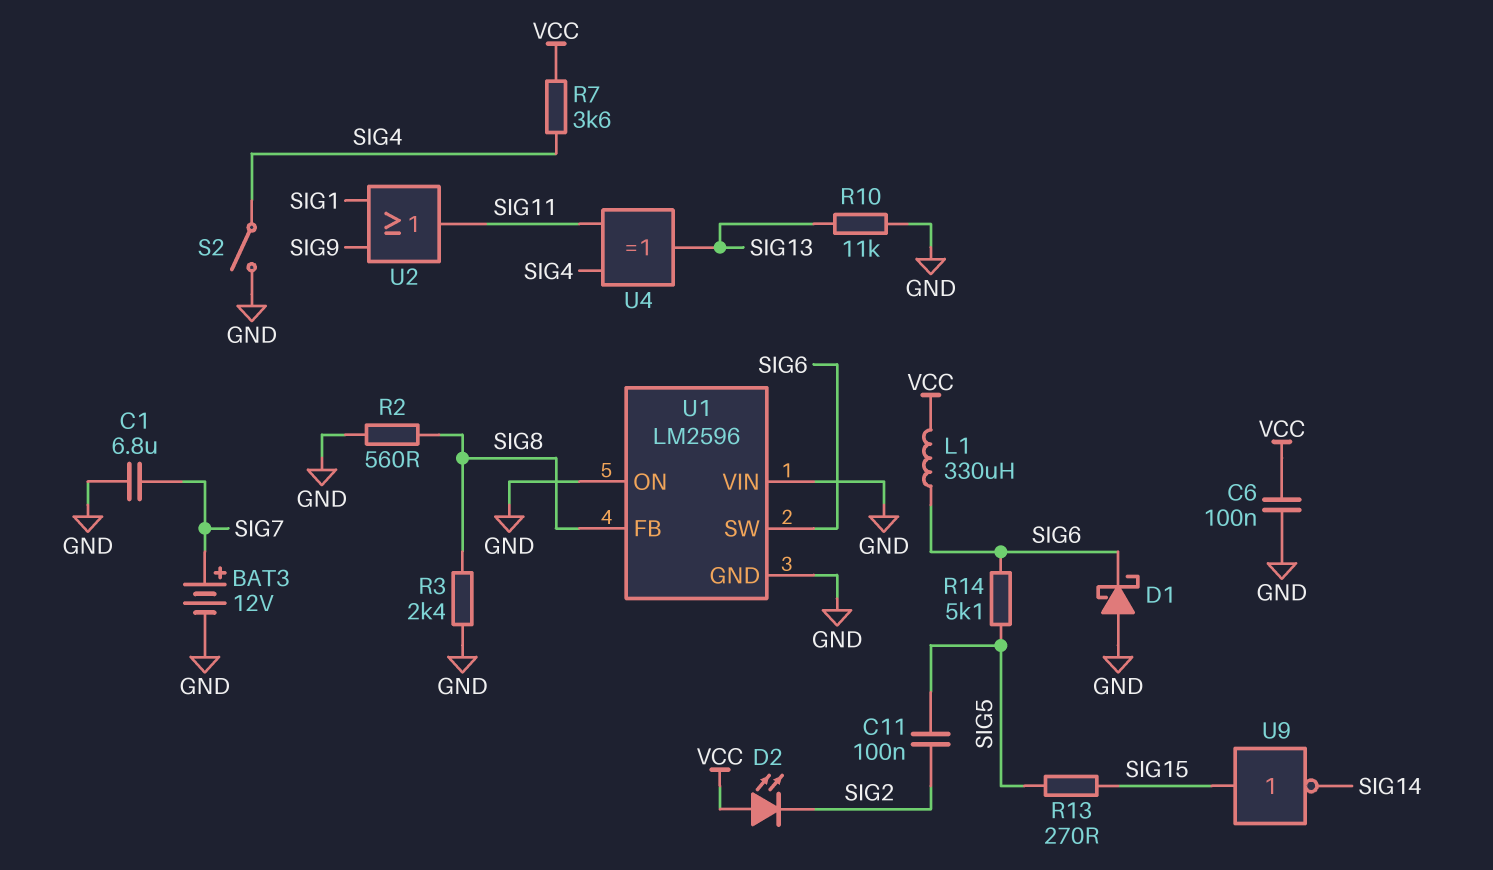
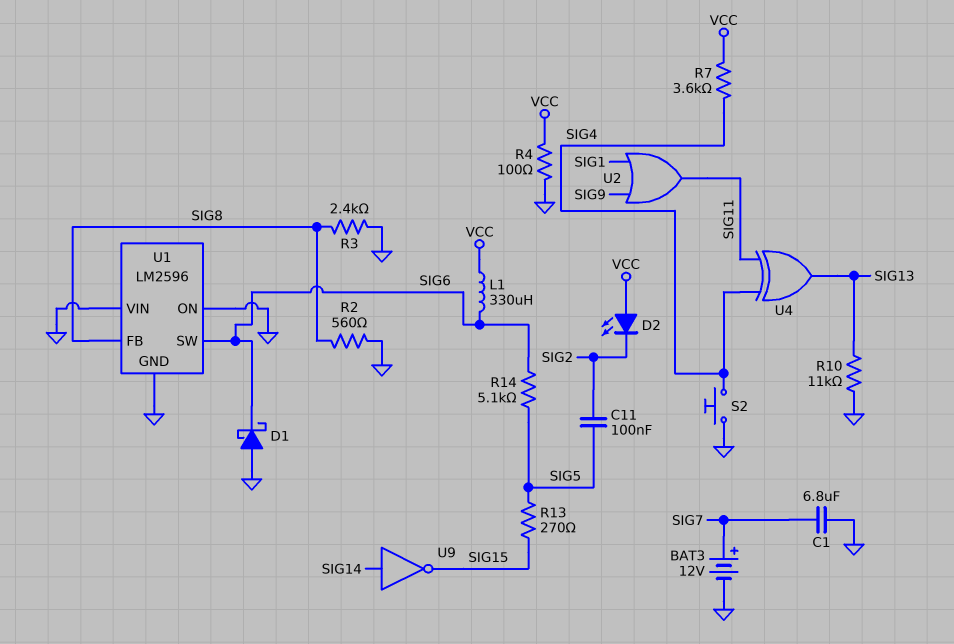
C6: 100nF (GND, VCC) -> none
R4: none -> 100 (GND, VCC)
S2: switch (GND, SIG4) -> button (GND, SIG4)
U9: NOT (in SIG15, out SIG14) -> NOT (in SIG14, out SIG15)

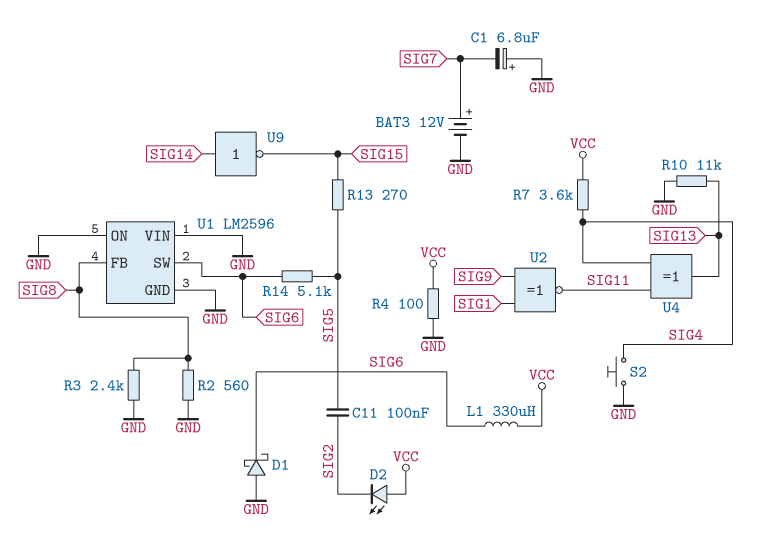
C1: 6.8uF (GND, SIG7) -> 6.8uF (plus GND, minus SIG7)
U2: OR (in SIG1, in SIG9, out SIG11) -> XNOR (in SIG1, in SIG9, out SIG11)

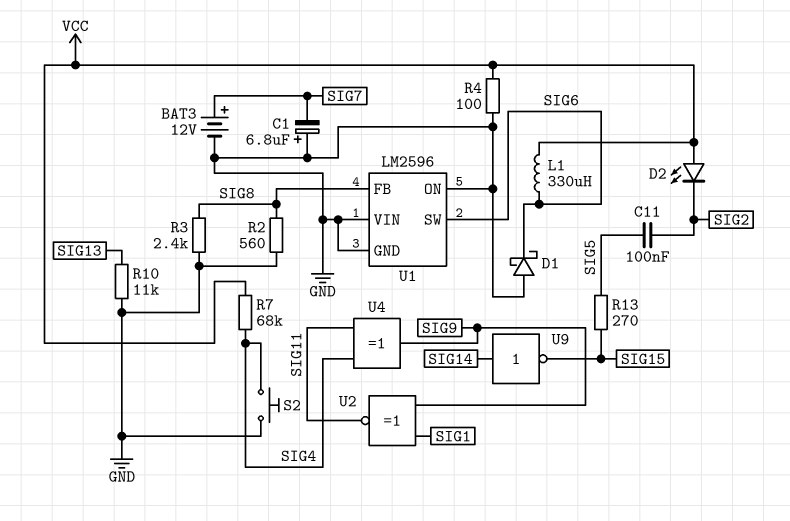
R7: 3.6k (SIG4, VCC) -> 68k (SIG4, VCC)
R14: 5.1k (SIG5, SIG6) -> none
U4: XOR (in SIG4, in SIG11, out SIG13) -> XOR (in SIG4, in SIG11, out SIG9)

